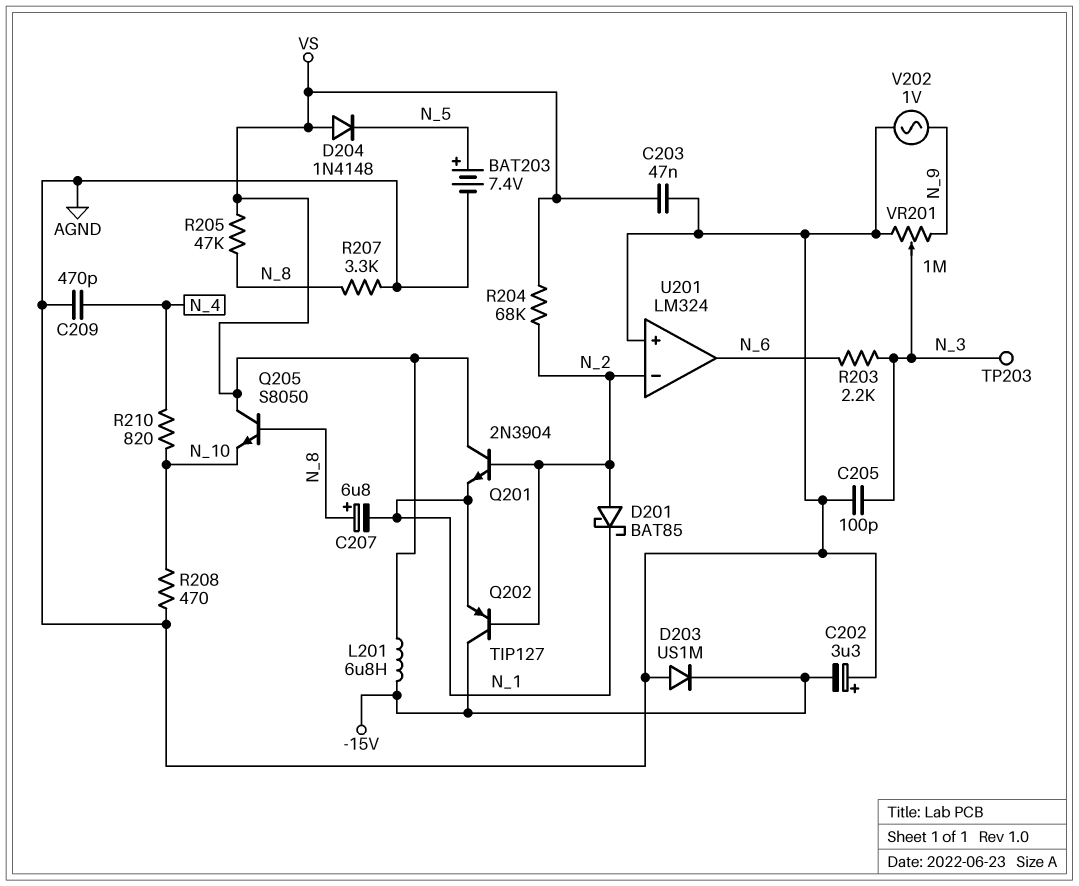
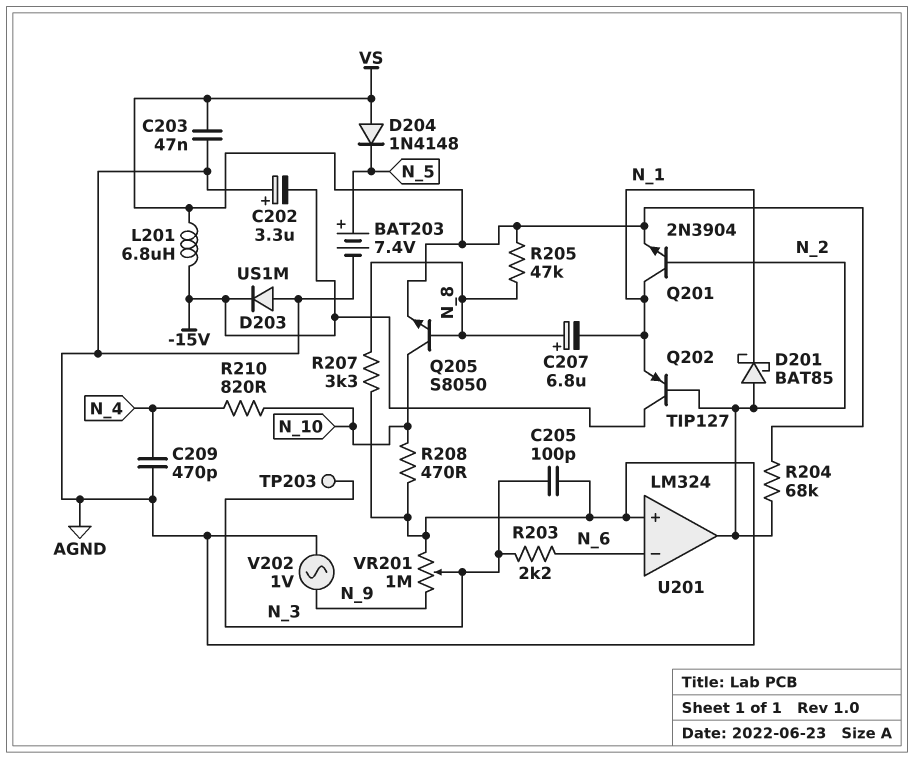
Q201: NPN 2N3904 (B N_2, C VS, E N_1) -> NPN 2N3904 (B N_2, C N_1, E VS)
Q205: NPN S8050 (B N_8, C VS, E N_10) -> NPN S8050 (B N_8, C N_10, E VS)
U201 pin in-: N_2 -> N_6
U201 pin out: N_6 -> N_2

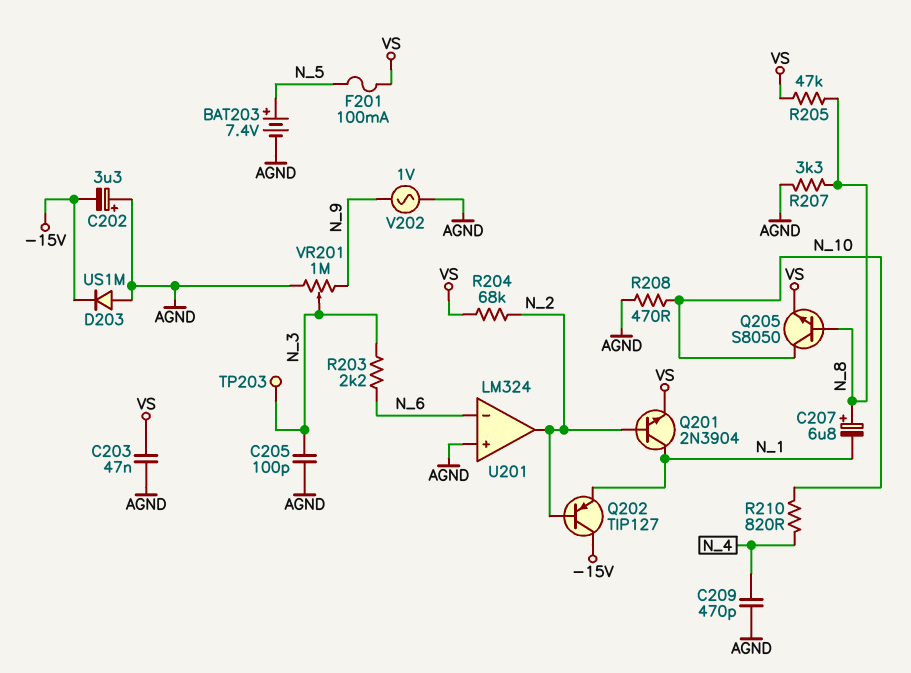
D201: schottky BAT85 (A N_2, K N_1) -> none
D204: diode 1N4148 (A VS, K N_5) -> none
F201: none -> 100mA (N_5, VS)
L201: 6.8uH (-15V, VS) -> none

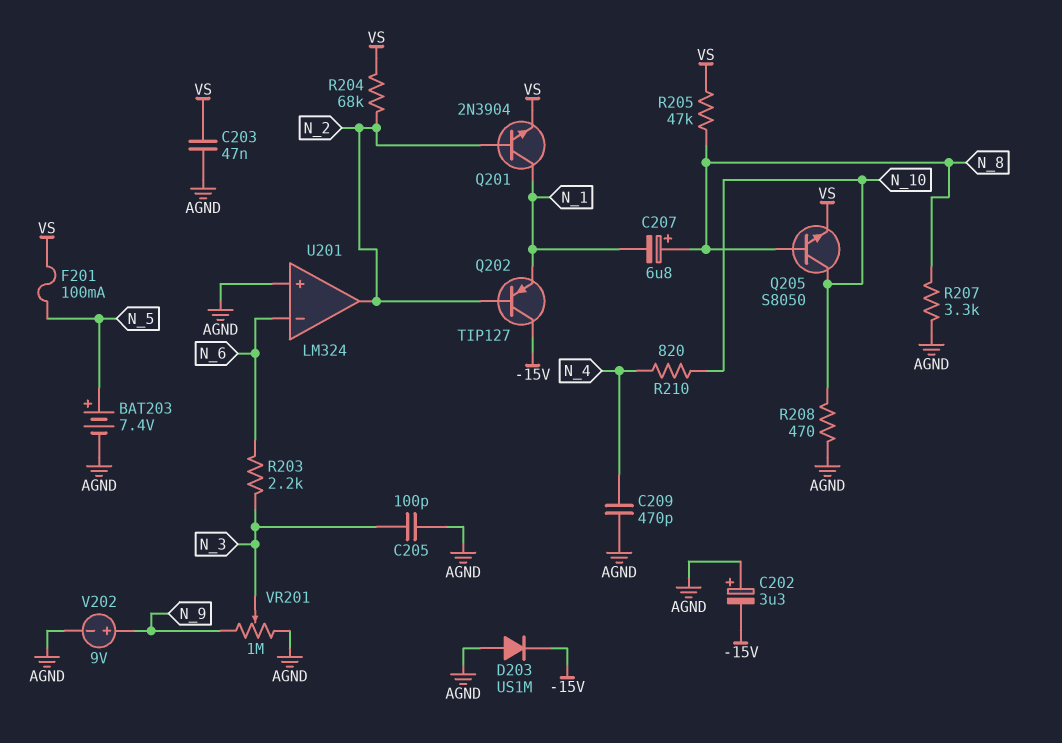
TP203: test point (N_3) -> none
V202: AC 1V (AGND, N_9) -> 9V (plus N_9, minus AGND)

